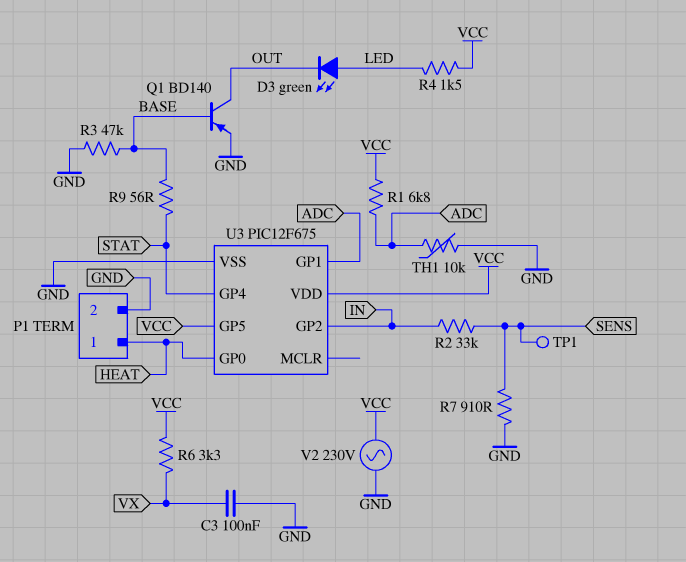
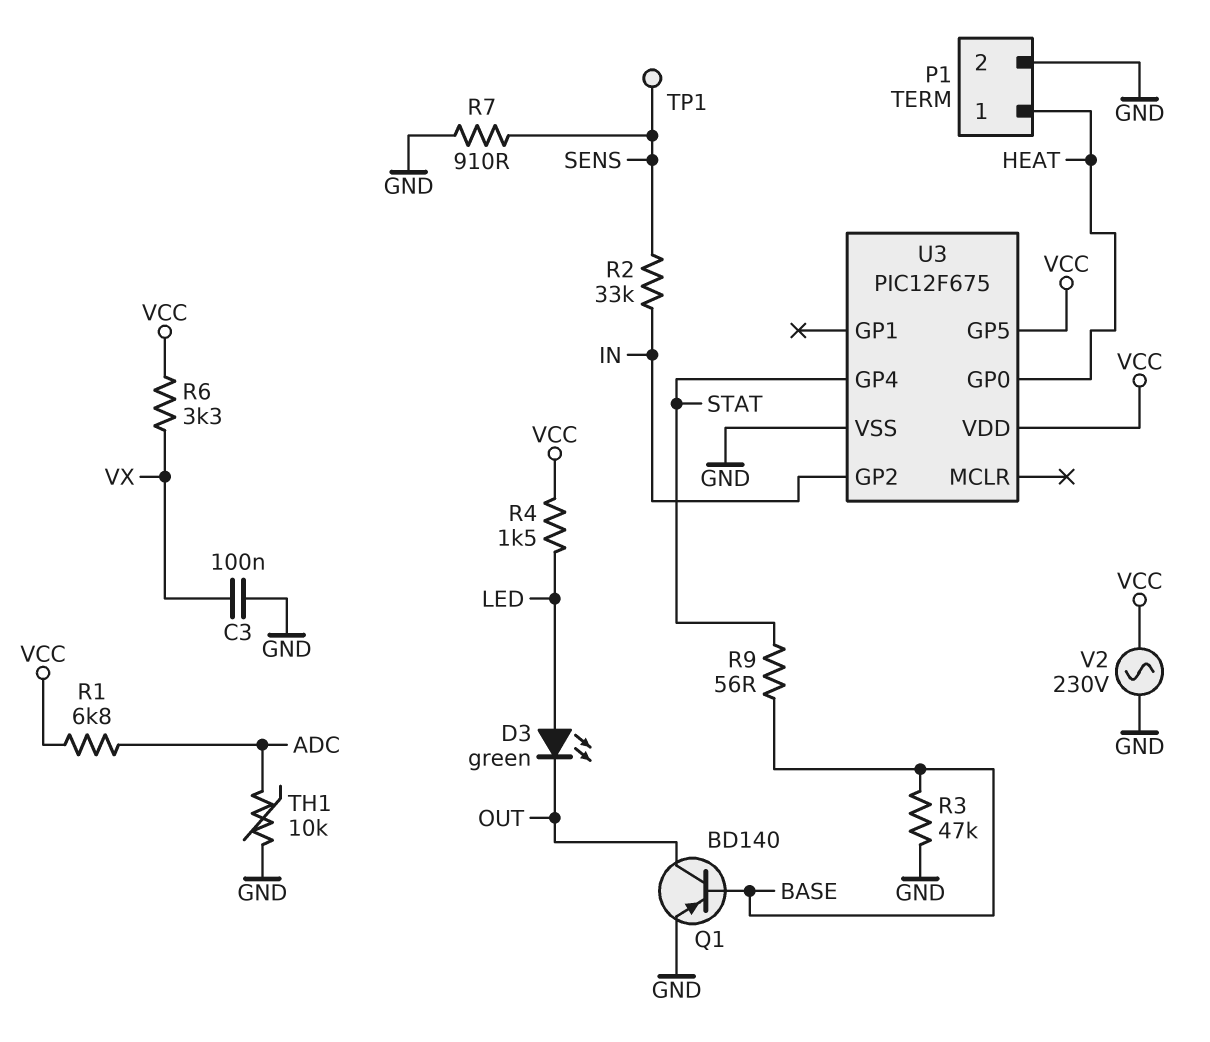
U3 pin GP1: ADC -> none

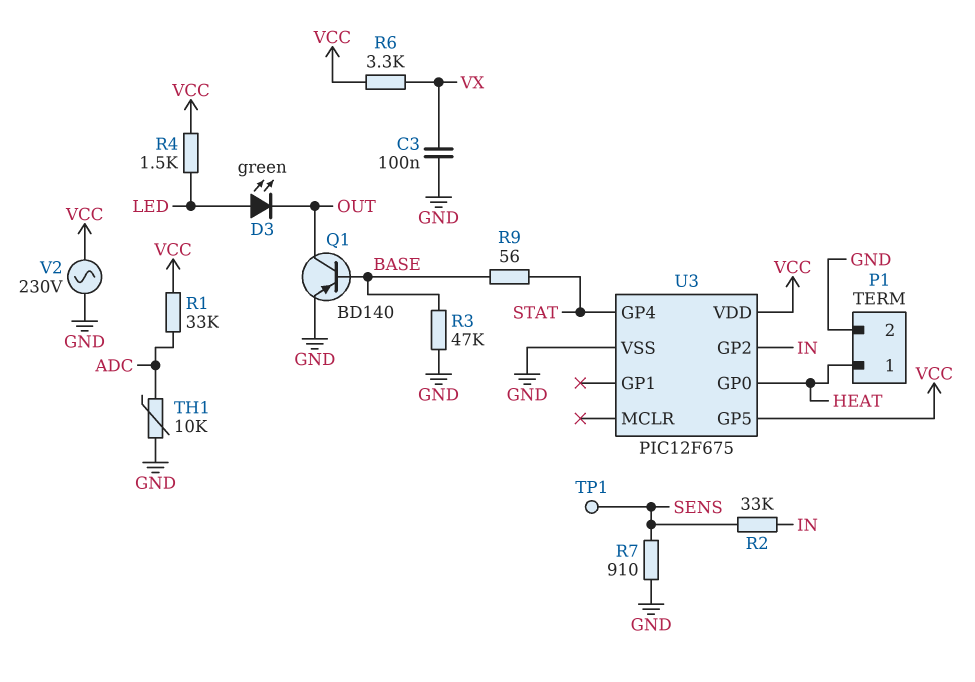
R1: 6.8k (ADC, VCC) -> 33k (ADC, VCC)

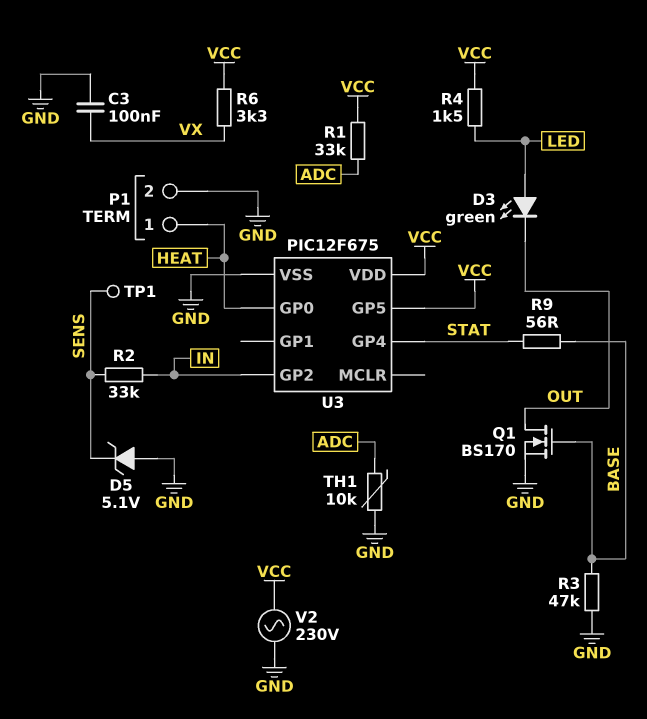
D5: none -> zener 5.1V (A GND, K SENS)
Q1: PNP BD140 (B BASE, C OUT, E GND) -> NMOS BS170 (G BASE, D OUT, S GND)
R7: 910 (GND, SENS) -> none

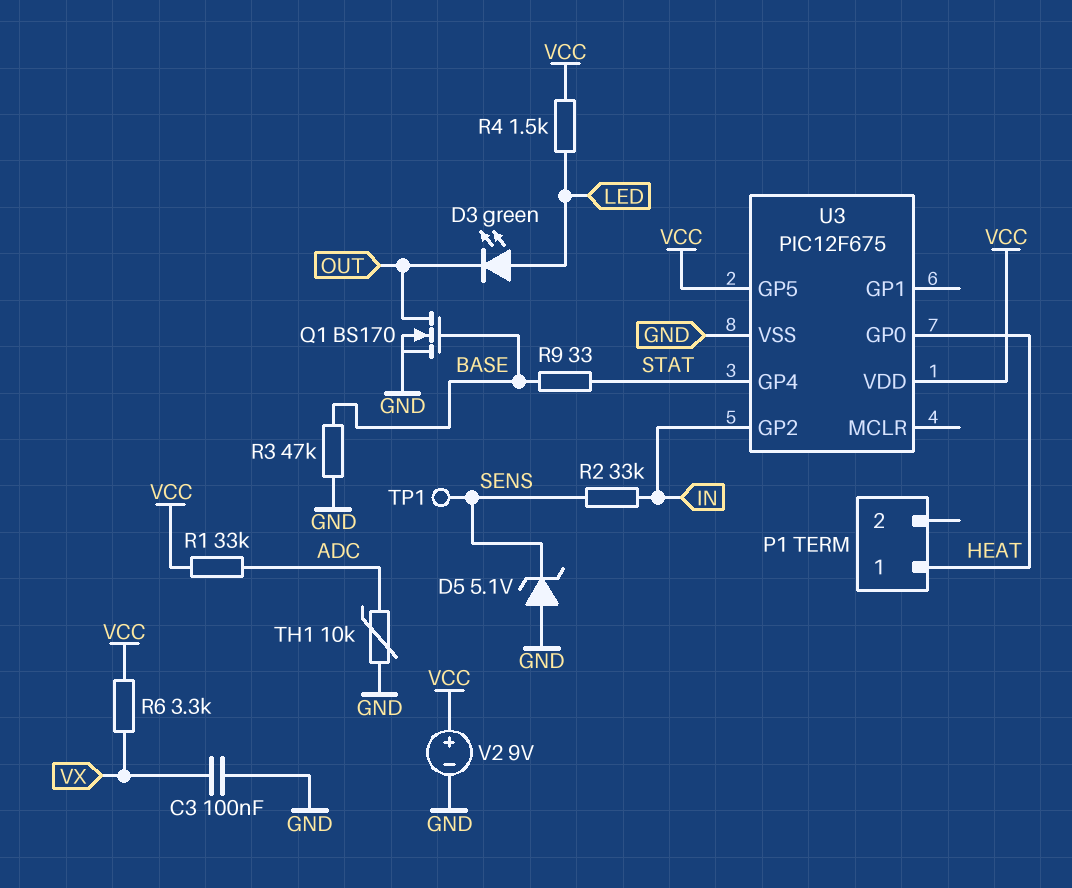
P1 pin 2: GND -> none
R9: 56 (BASE, STAT) -> 33 (BASE, STAT)
V2: AC 230V (GND, VCC) -> 9V (plus VCC, minus GND)

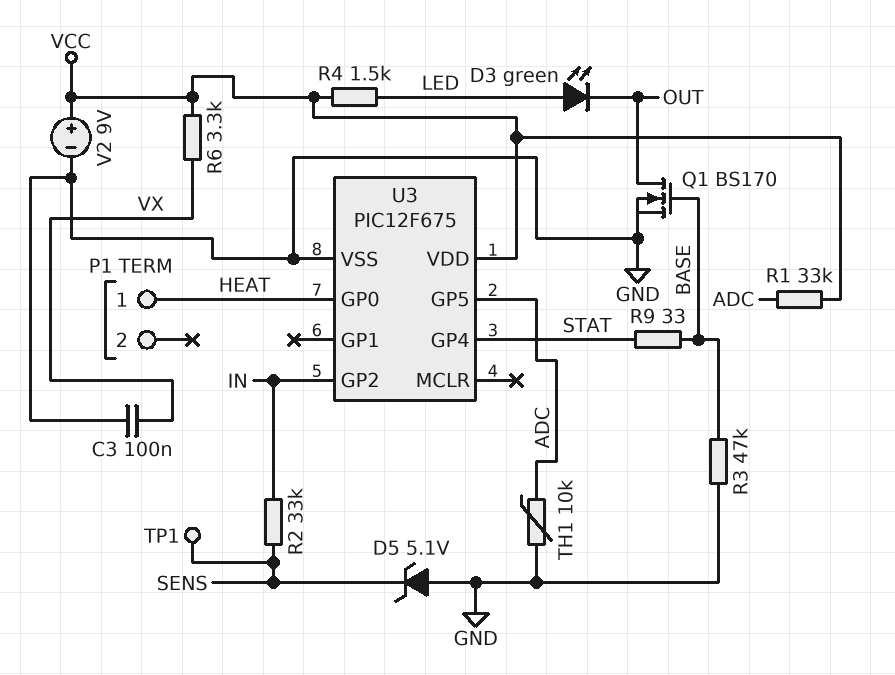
U3 pin GP5: VCC -> ADC

